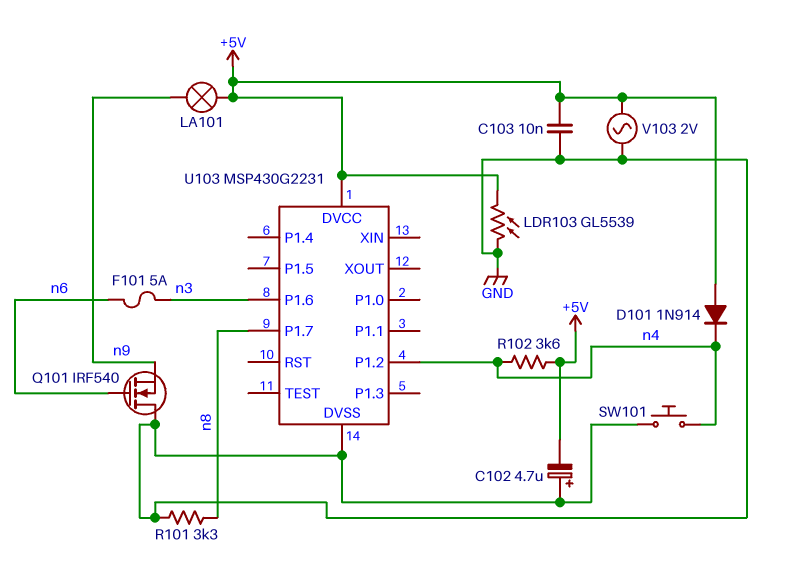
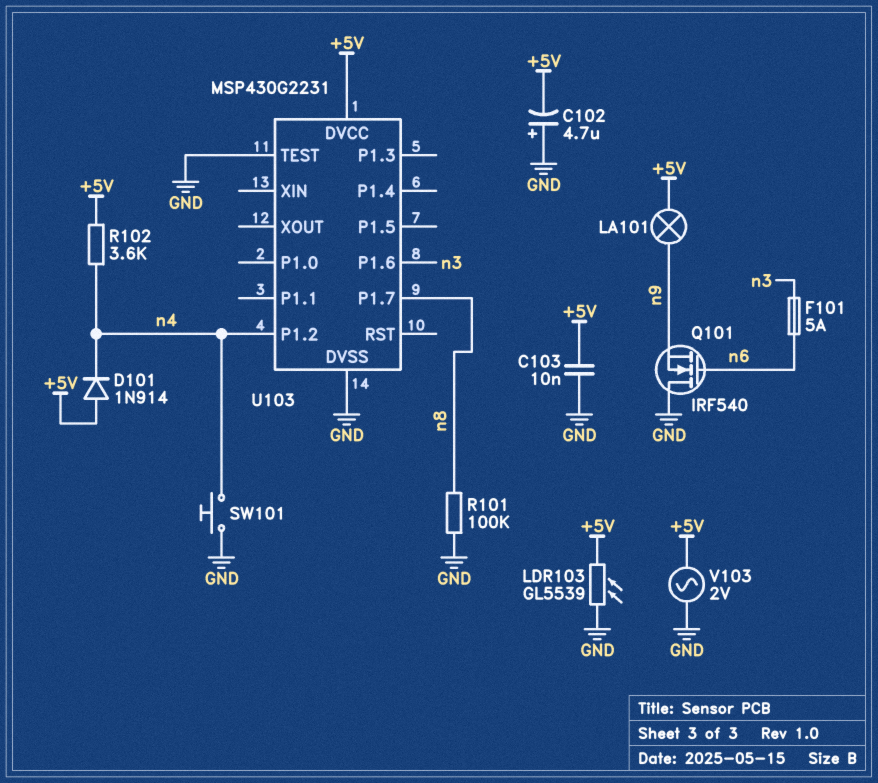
R101: 3.3k (GND, n8) -> 100k (GND, n8)
U103 pin TEST: none -> GND

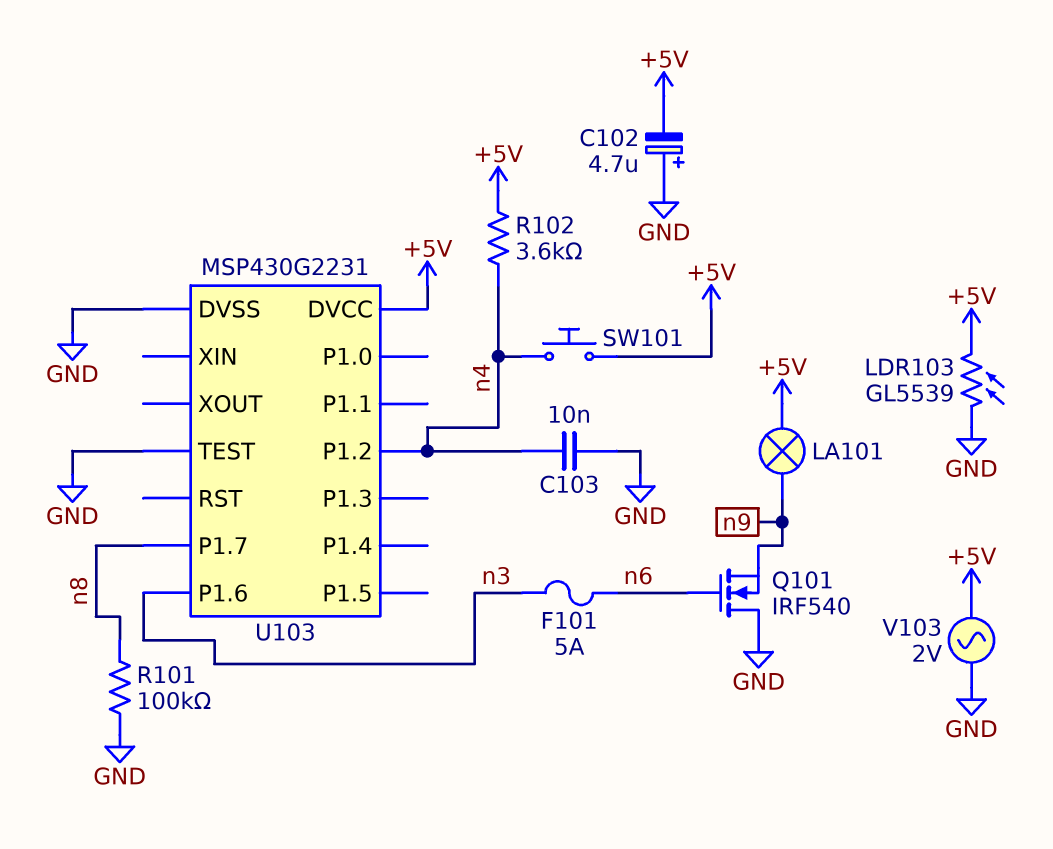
C103: 10nF (+5V, GND) -> 10nF (GND, n4)
D101: diode 1N914 (A +5V, K n4) -> none
SW101: button (GND, n4) -> button (+5V, n4)

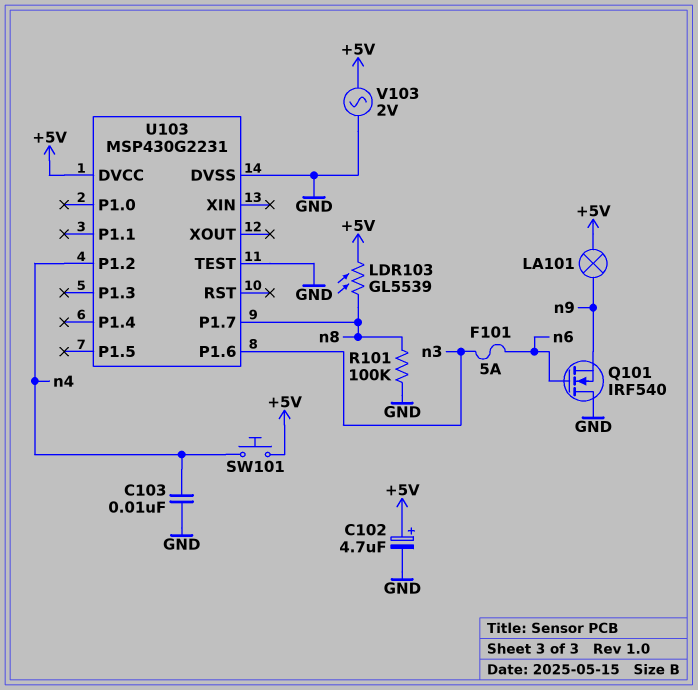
C102: 4.7uF (plus GND, minus +5V) -> 4.7uF (plus +5V, minus GND)
LDR103: GL5539 (+5V, GND) -> GL5539 (+5V, n8)
R102: 3.6k (+5V, n4) -> none

